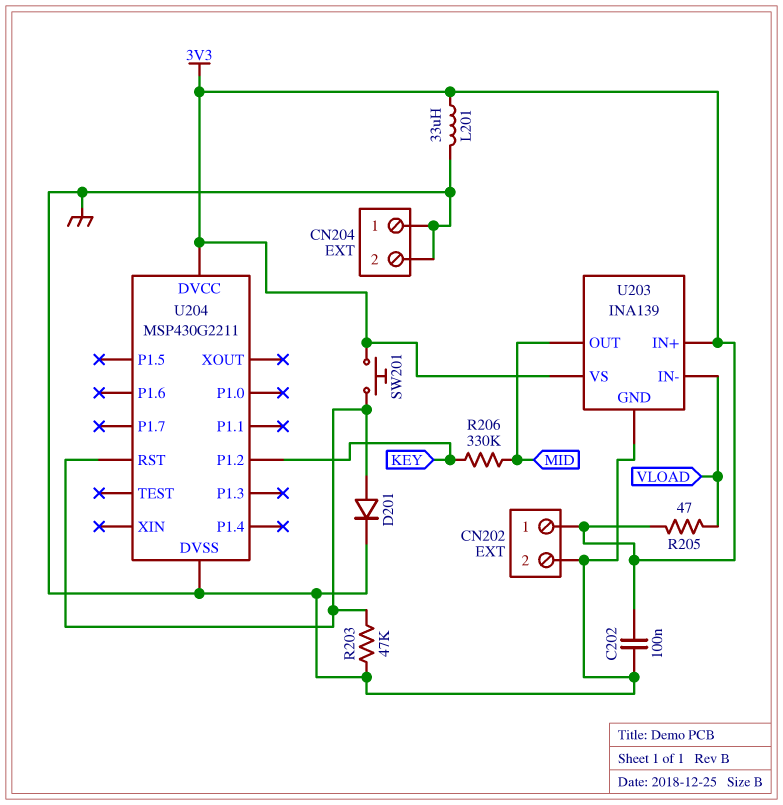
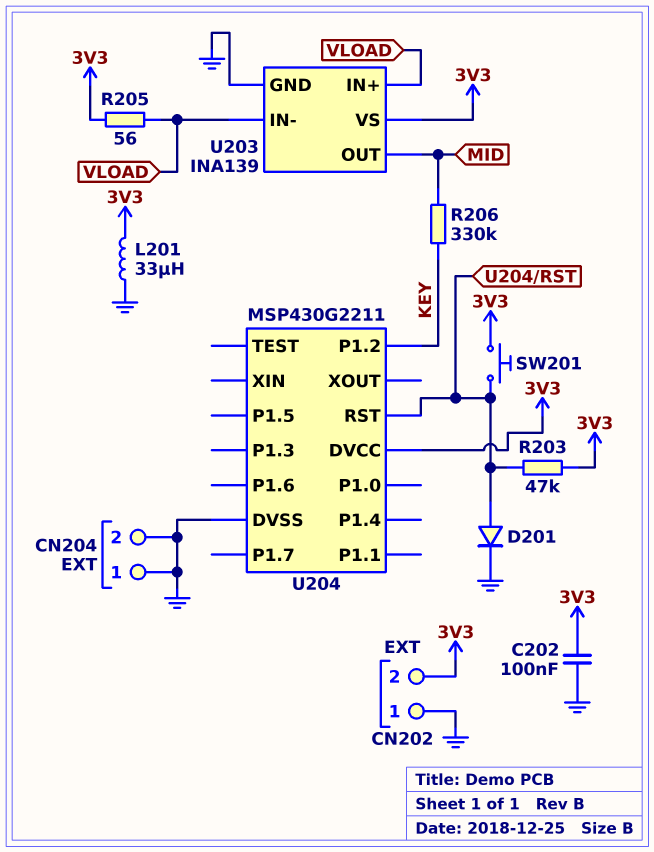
CN202 pin 1: 3V3 -> GND
CN202 pin 2: GND -> 3V3
R203: 47k (GND, U204/RST) -> 47k (3V3, U204/RST)
R205: 47 (3V3, VLOAD) -> 56 (3V3, VLOAD)
U203 pin IN+: 3V3 -> VLOAD

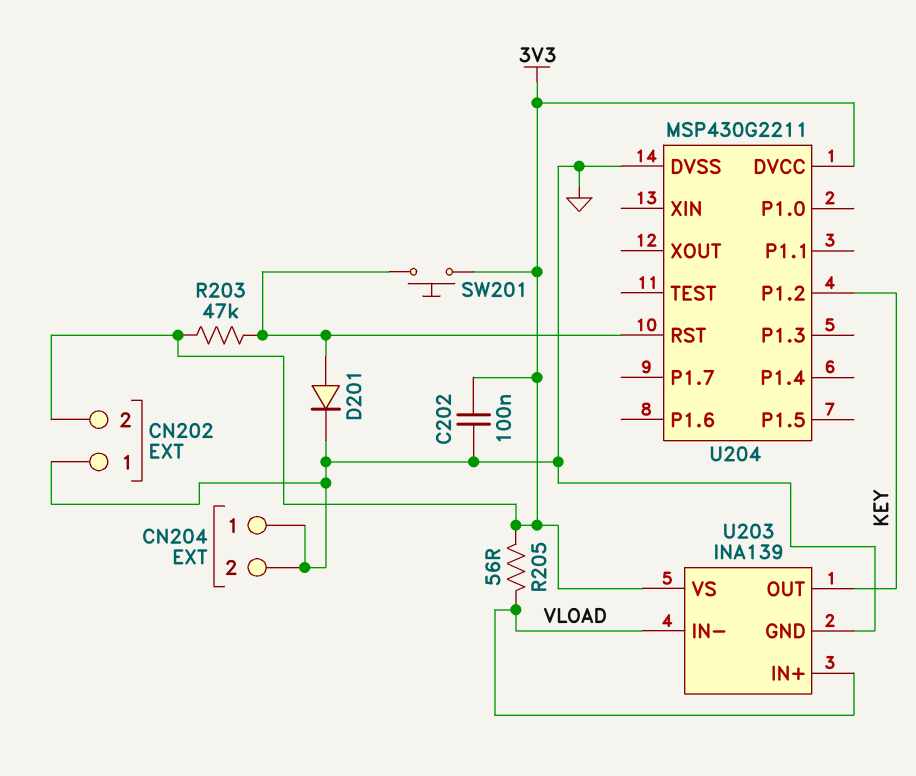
L201: 33uH (3V3, GND) -> none
R206: 330k (KEY, MID) -> none
U203 pin OUT: MID -> KEY

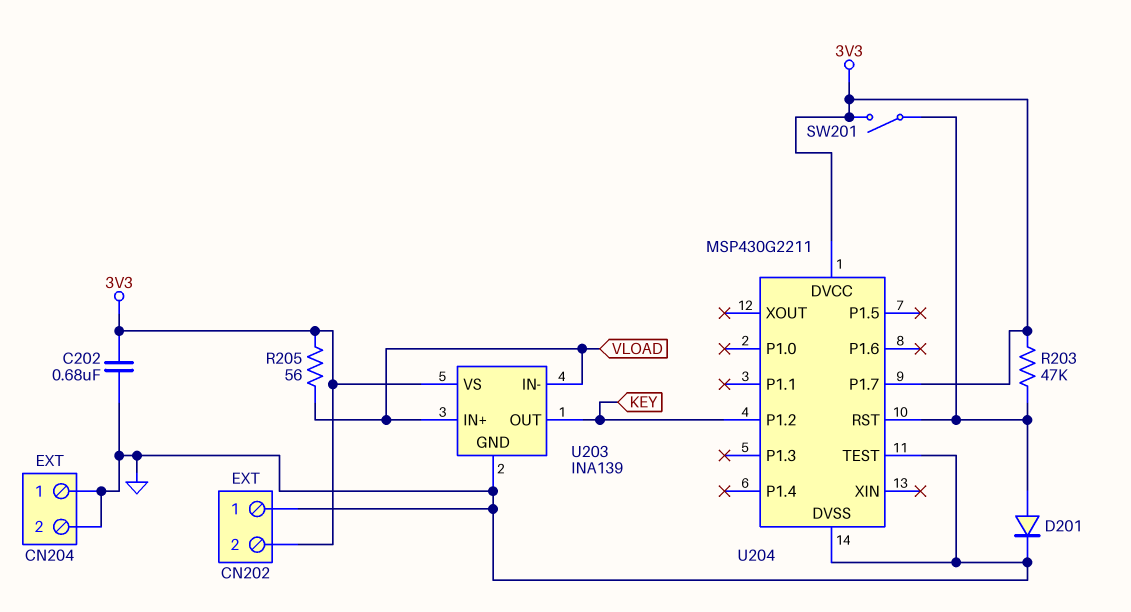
C202: 100nF (3V3, GND) -> 680nF (3V3, GND)
SW201: button (3V3, U204/RST) -> switch (3V3, U204/RST)
U204 pin P1.7: none -> 3V3
U204 pin TEST: none -> GND

